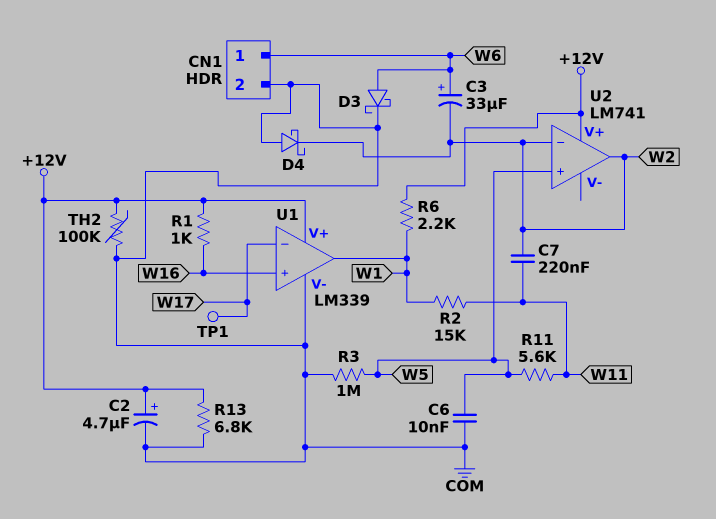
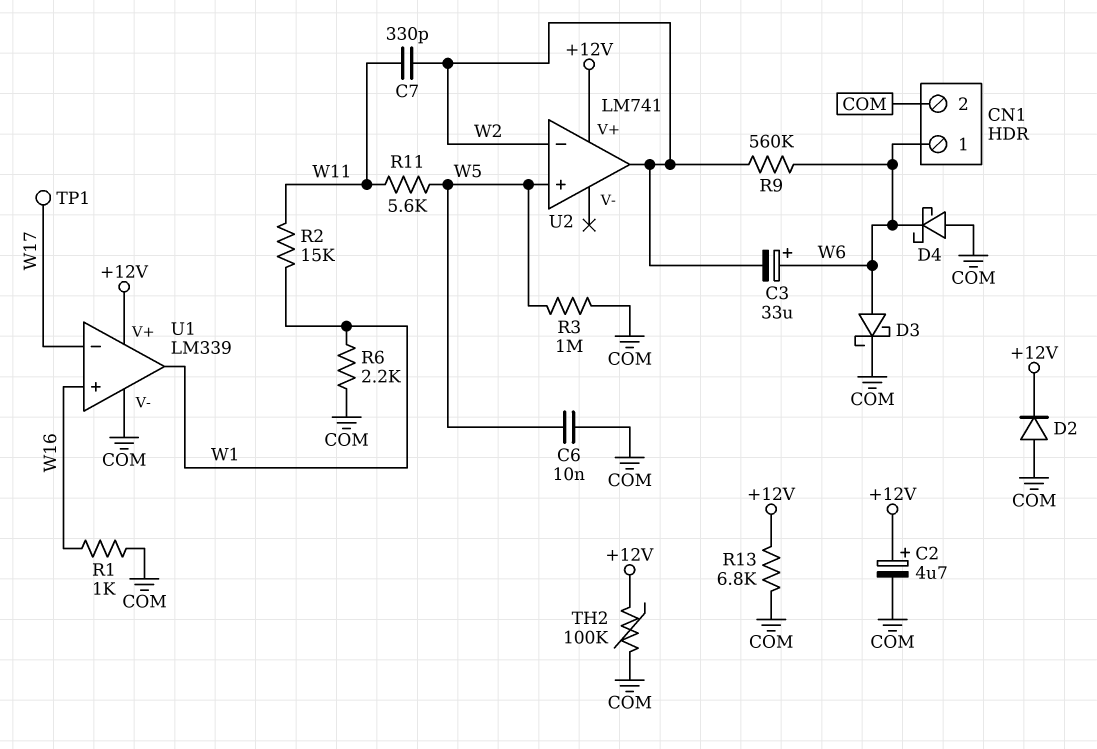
C7: 220nF (W2, W11) -> 330pF (W2, W11)
D2: none -> diode (A COM, K +12V)
D4: schottky (A COM, K W2) -> schottky (A COM, K W6)
R1: 1k (+12V, W16) -> 1k (COM, W16)
R6: 2.2k (+12V, W1) -> 2.2k (COM, W1)
R9: none -> 560k (W2, W6)

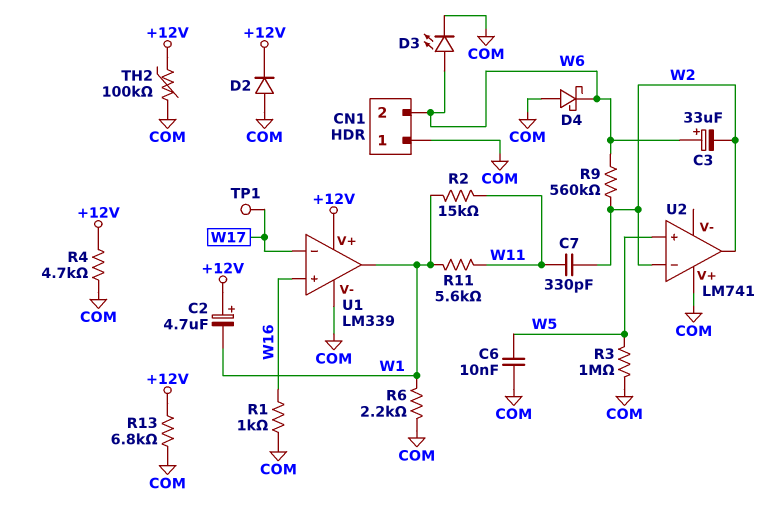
C2: 4.7uF (plus +12V, minus COM) -> 4.7uF (plus +12V, minus W1)
CN1 pin 1: W6 -> COM
CN1 pin 2: COM -> W6
D3: schottky (A W6, K COM) -> LED (A W6, K COM)
R4: none -> 4.7k (+12V, COM)
R11: 5.6k (W5, W11) -> 5.6k (W1, W11)
U2 pin V+: +12V -> COM

